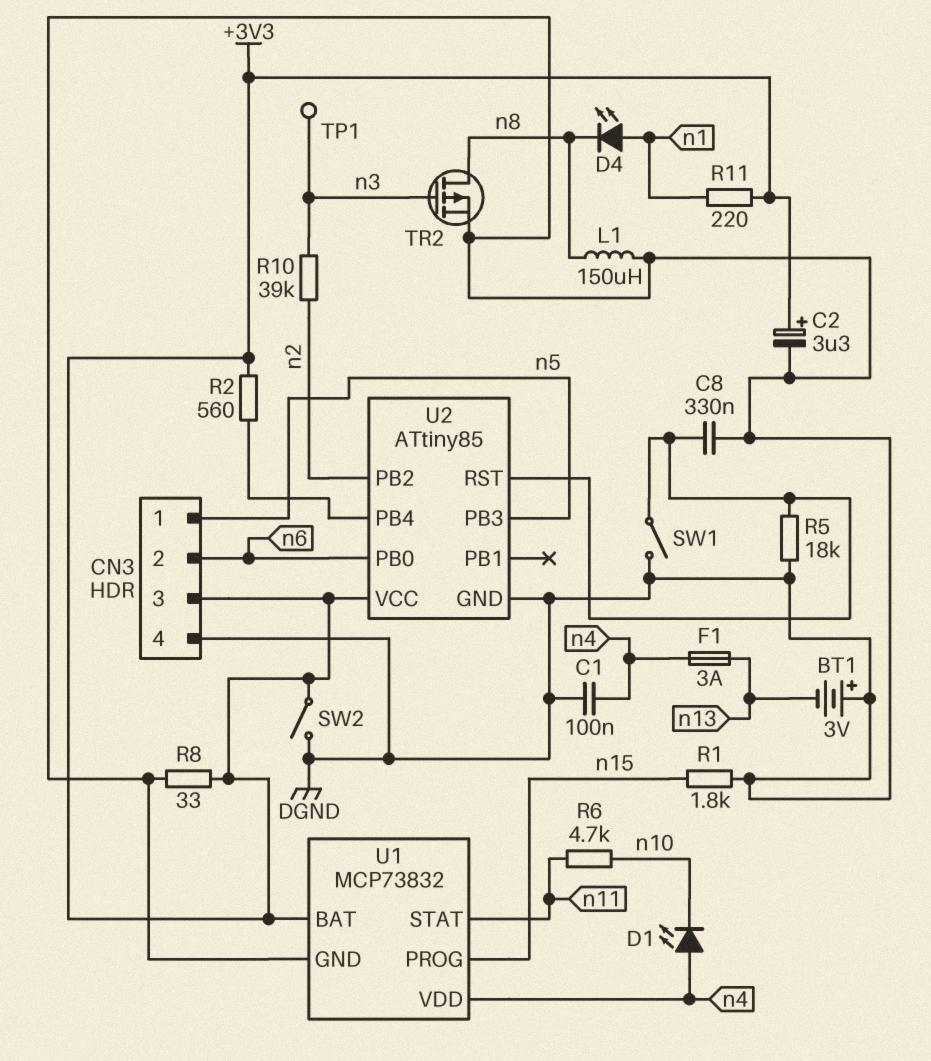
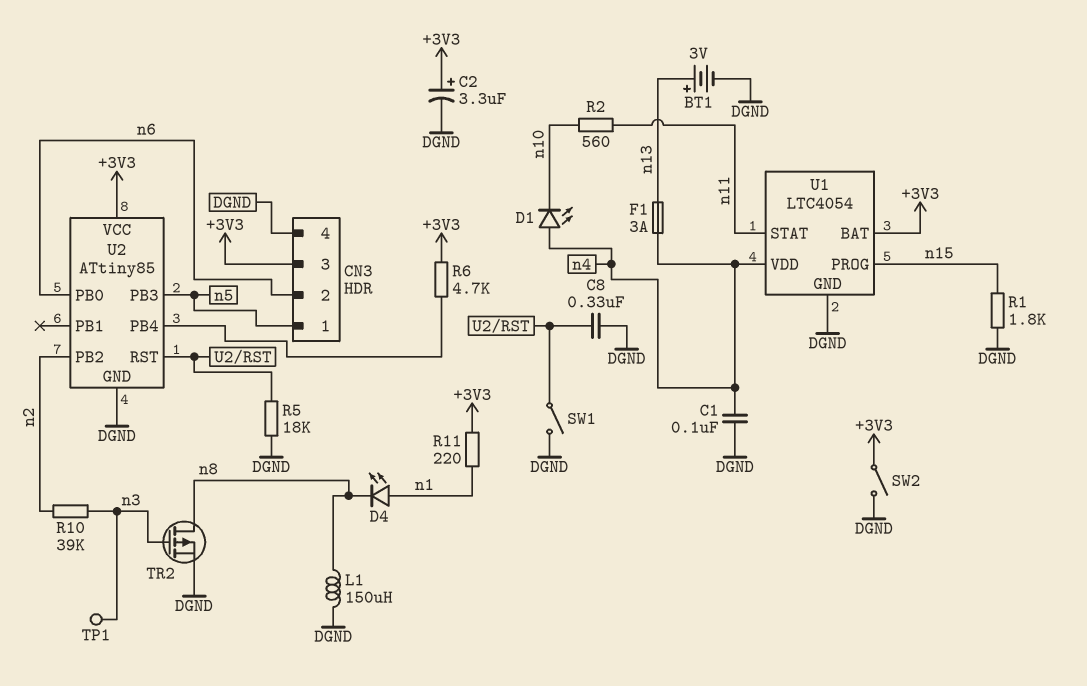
BT1: 3V (plus DGND, minus n13) -> 3V (plus n13, minus DGND)
R2: 560 (+3V3, U2/PB4) -> 560 (n10, n11)
R6: 4.7k (n10, n11) -> 4.7k (+3V3, U2/PB4)
R8: 33 (+3V3, DGND) -> none
U1: MCP73832 -> LTC4054

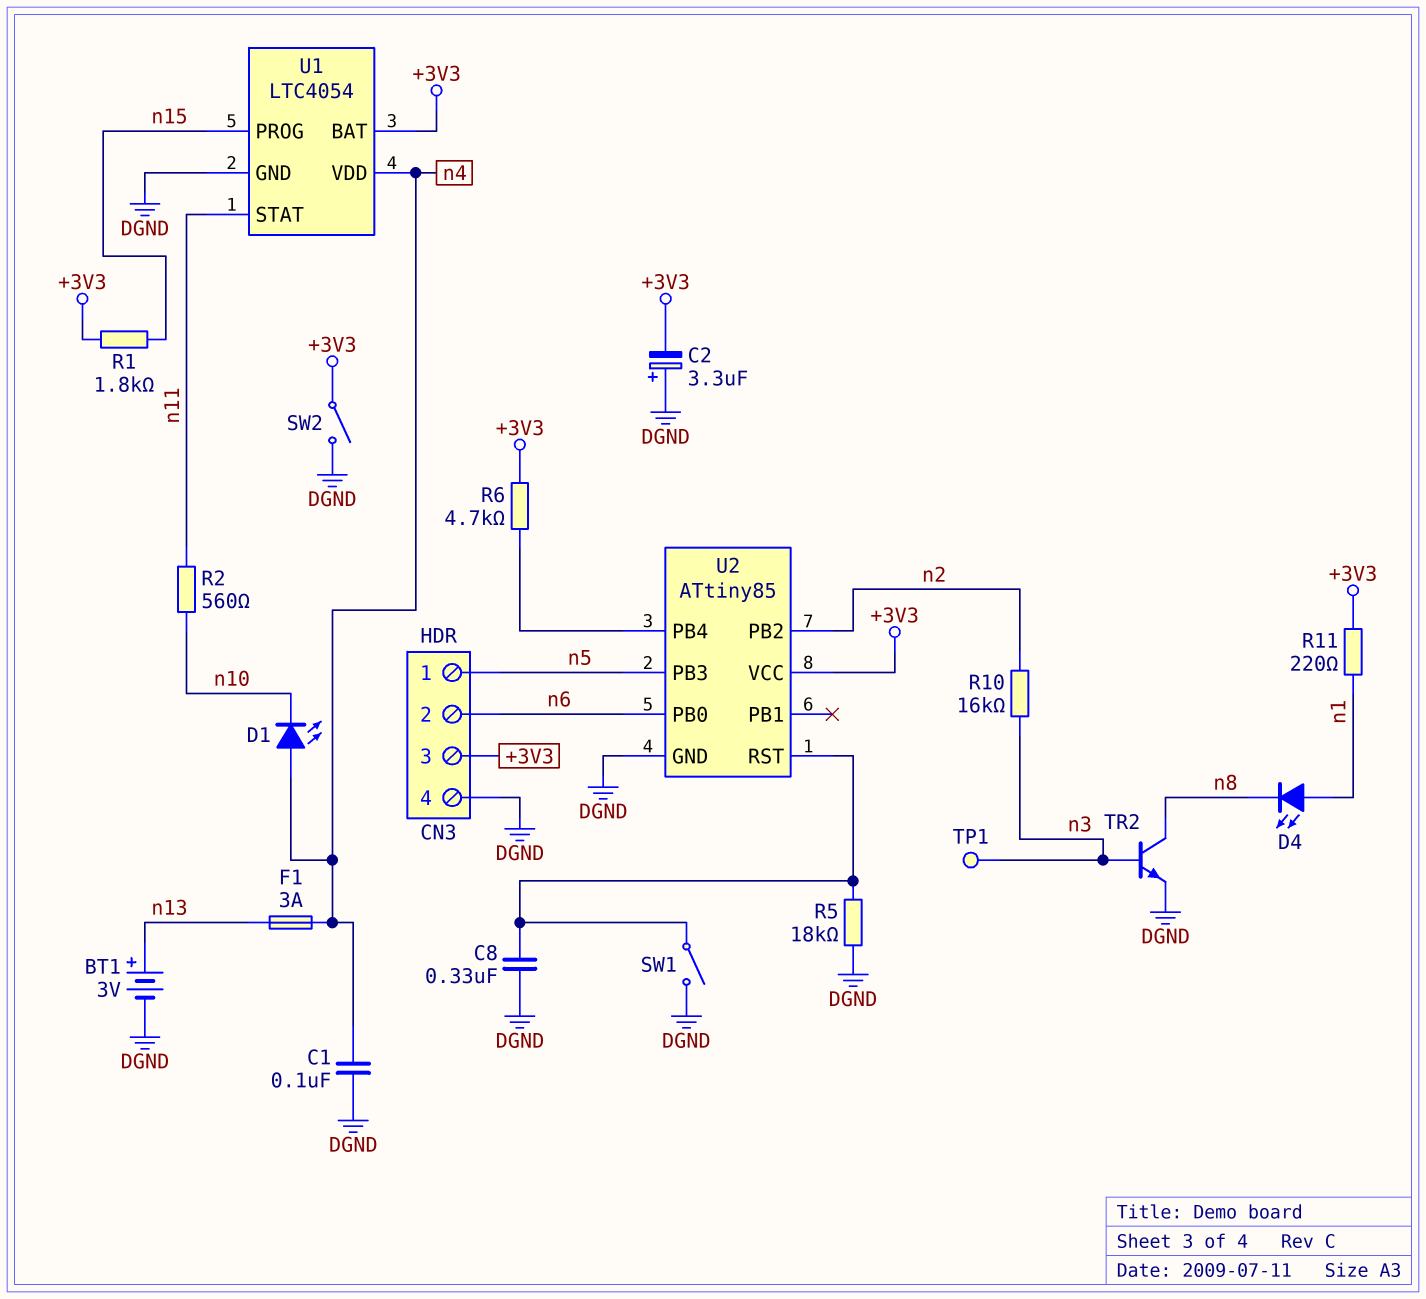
C2: 3.3uF (plus +3V3, minus DGND) -> 3.3uF (plus DGND, minus +3V3)
L1: 150uH (DGND, n8) -> none
R1: 1.8k (DGND, n15) -> 1.8k (+3V3, n15)
R10: 39k (n2, n3) -> 16k (n2, n3)
TR2: PMOS (G n3, D n8, S DGND) -> NPN (B n3, C n8, E DGND)

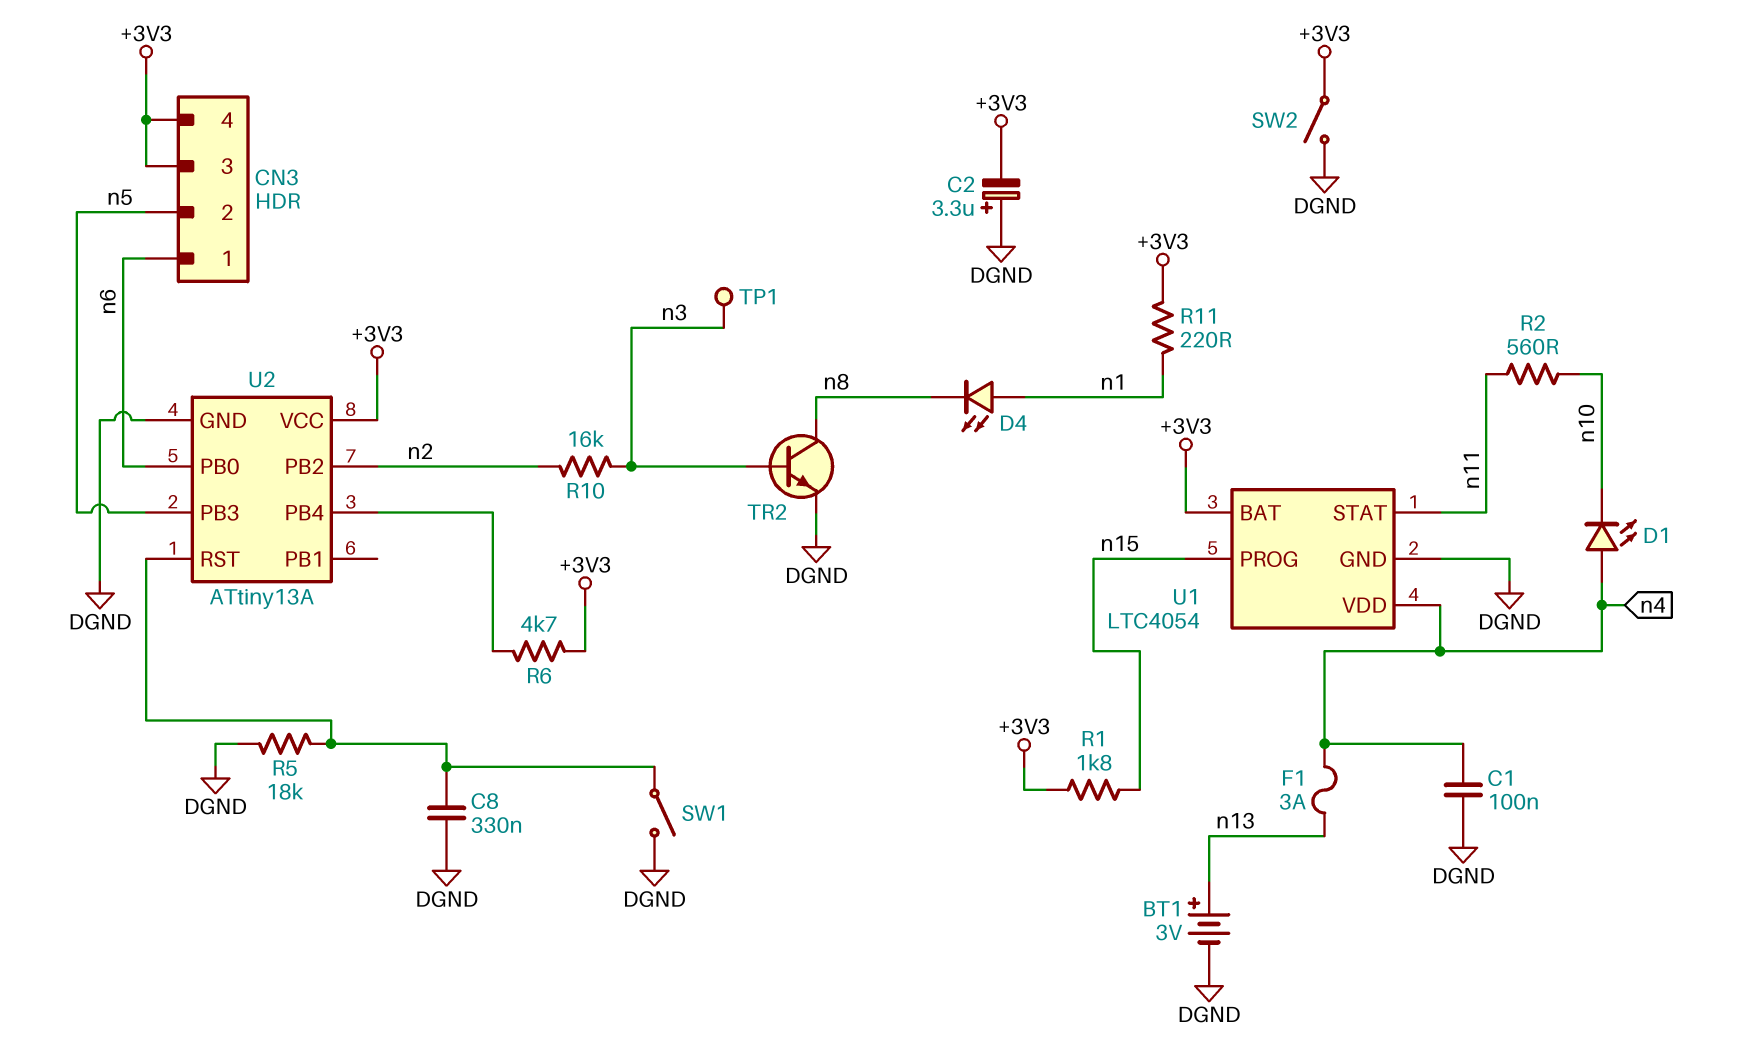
CN3 pin 1: n5 -> n6
CN3 pin 2: n6 -> n5
CN3 pin 4: DGND -> +3V3
U2: ATtiny85 -> ATtiny13A

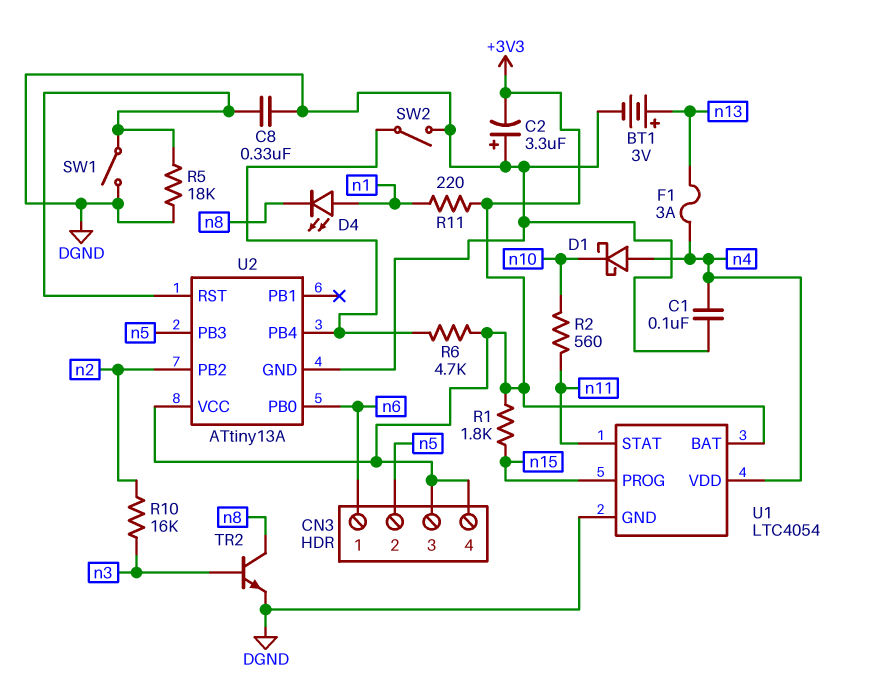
D1: LED (A n4, K n10) -> schottky (A n4, K n10)
SW2: switch (+3V3, DGND) -> switch (DGND, U2/PB4)
TP1: test point (n3) -> none

